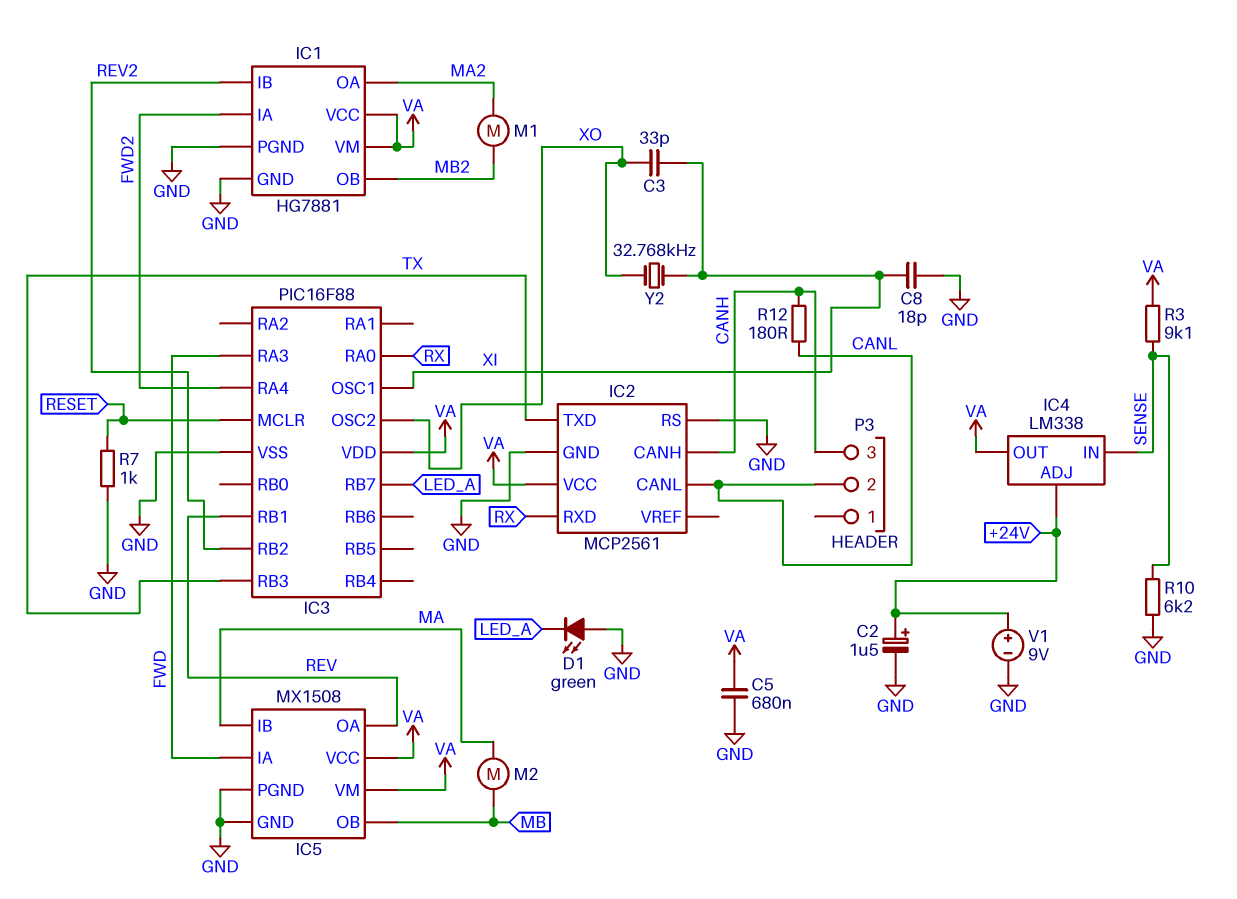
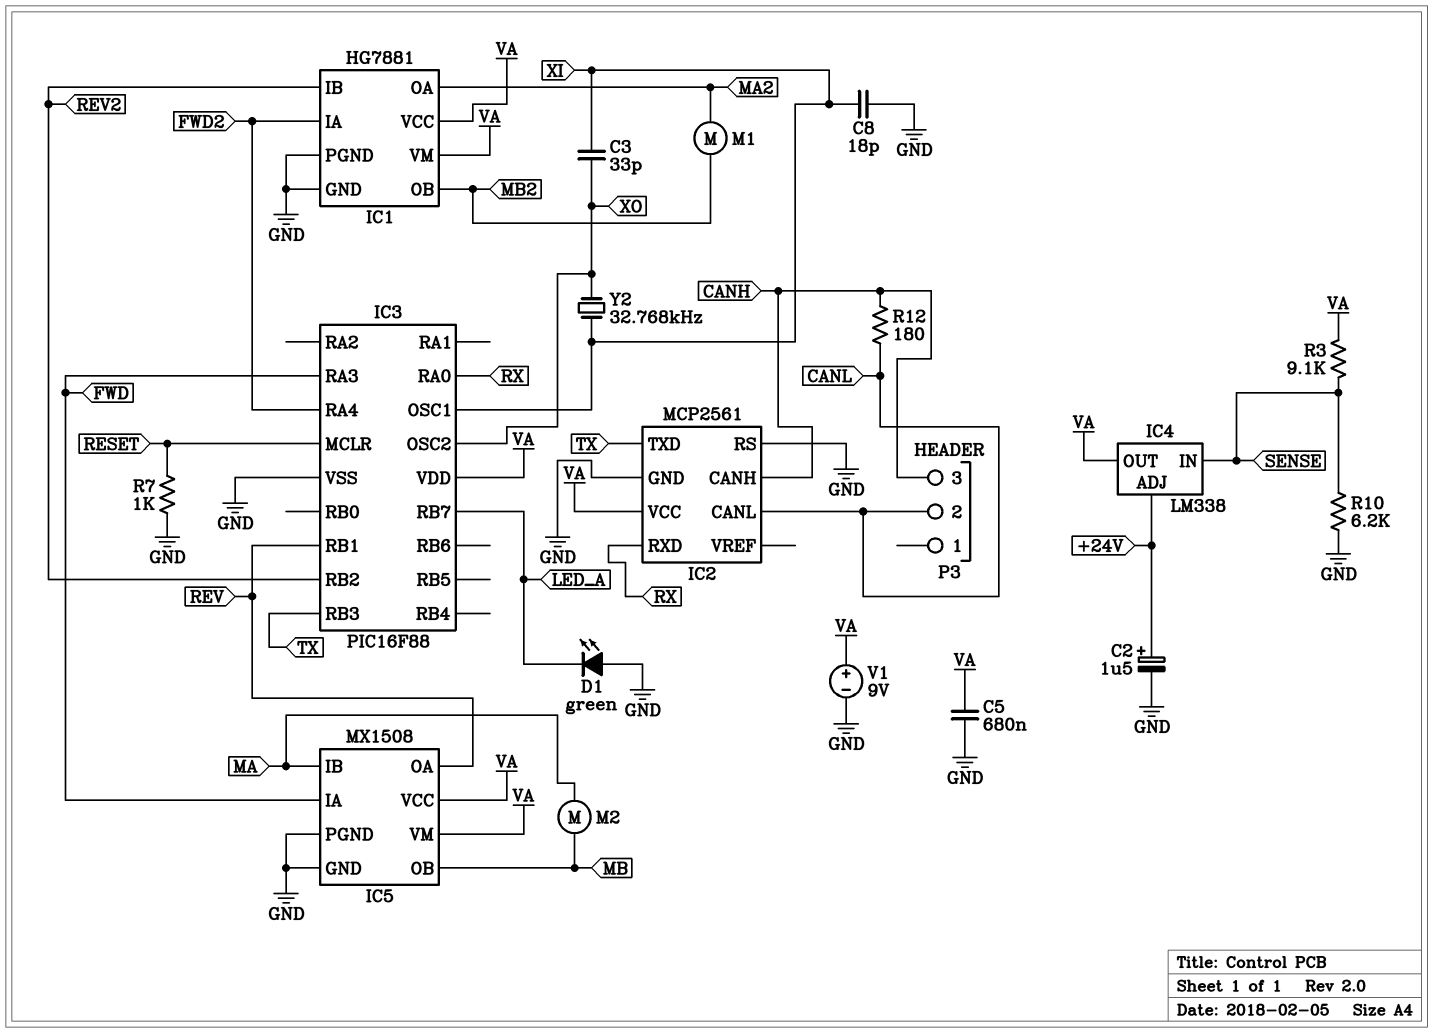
V1: 9V (plus +24V, minus GND) -> 9V (plus VA, minus GND)

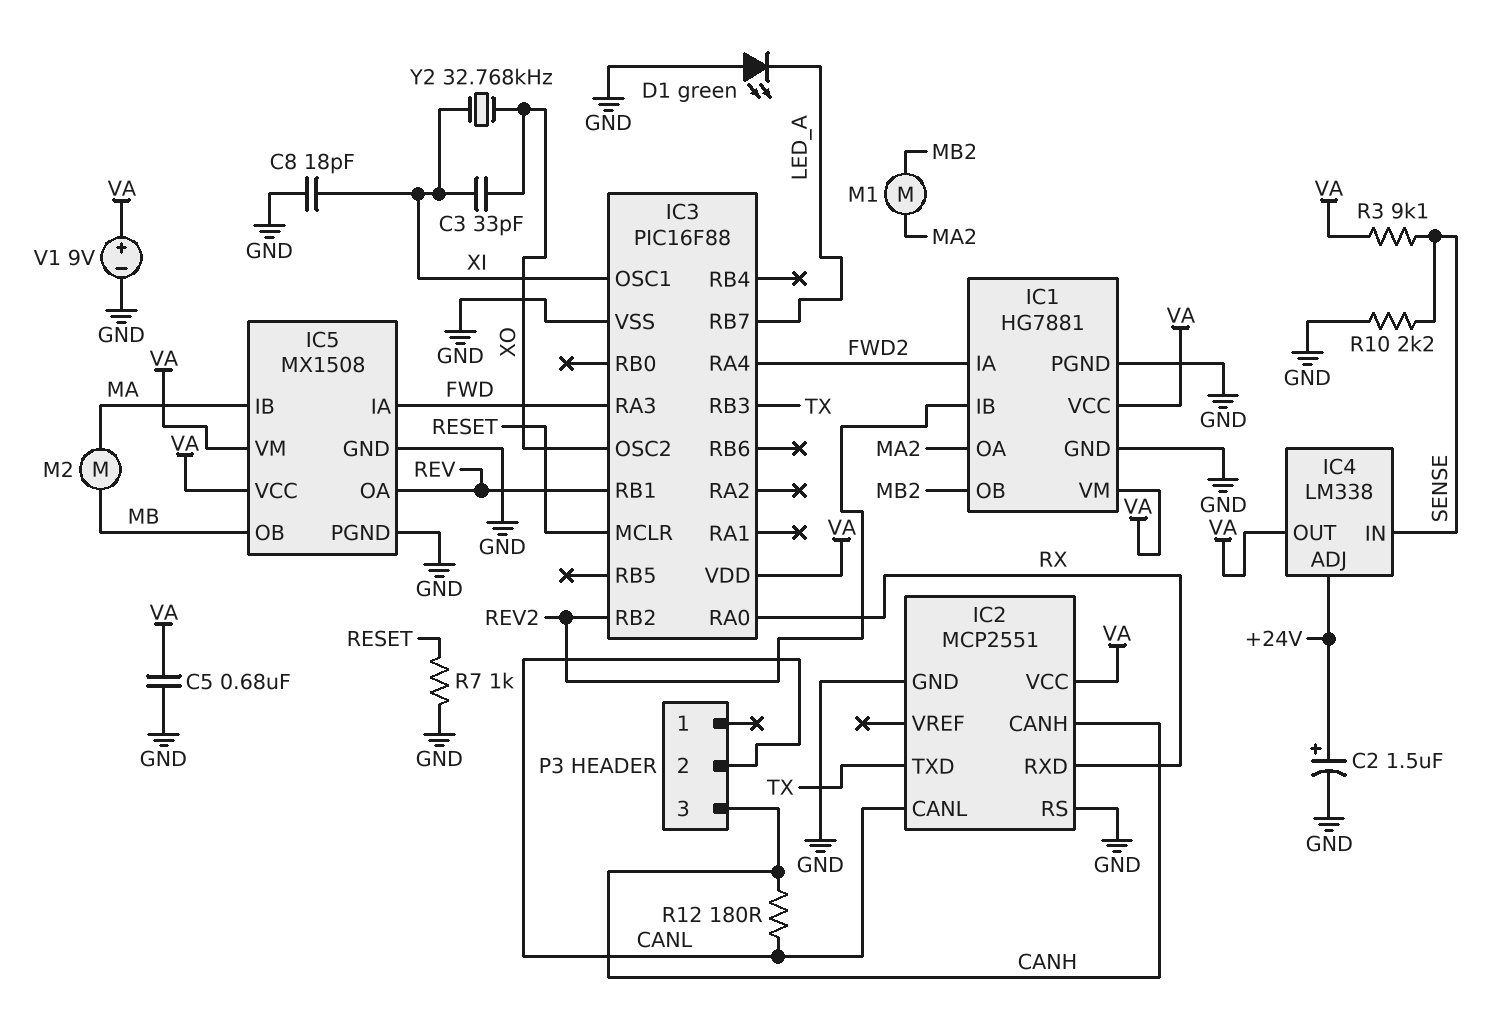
IC2: MCP2561 -> MCP2551
R10: 6.2k (GND, SENSE) -> 2.2k (GND, SENSE)

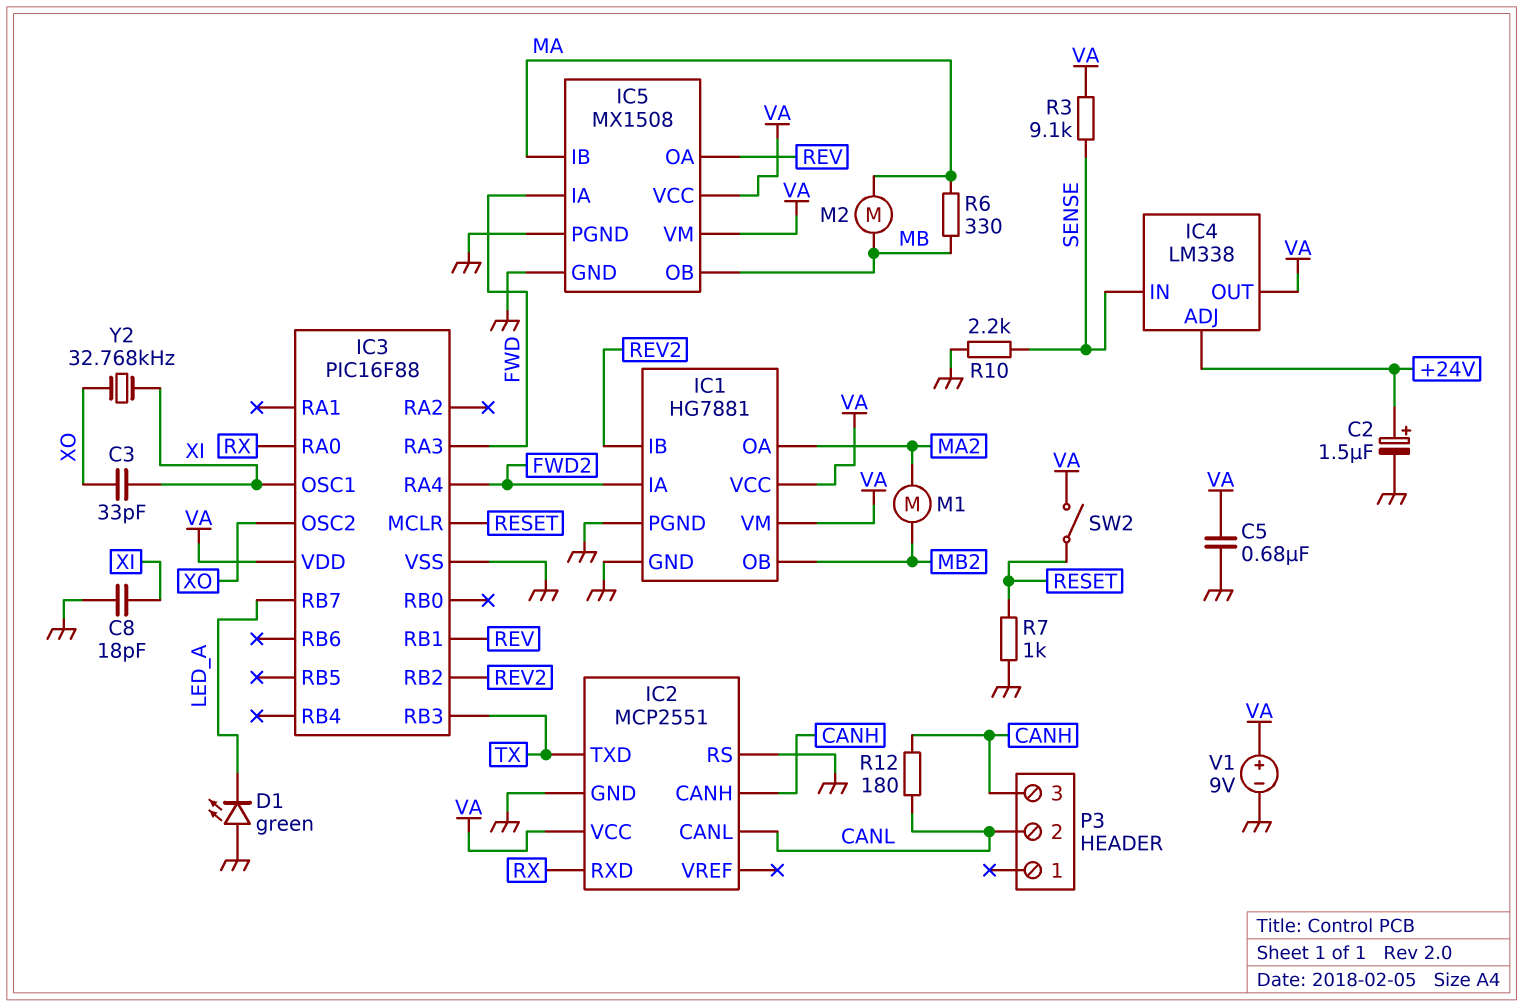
R6: none -> 330 (MA, MB)
SW2: none -> switch (RESET, VA)

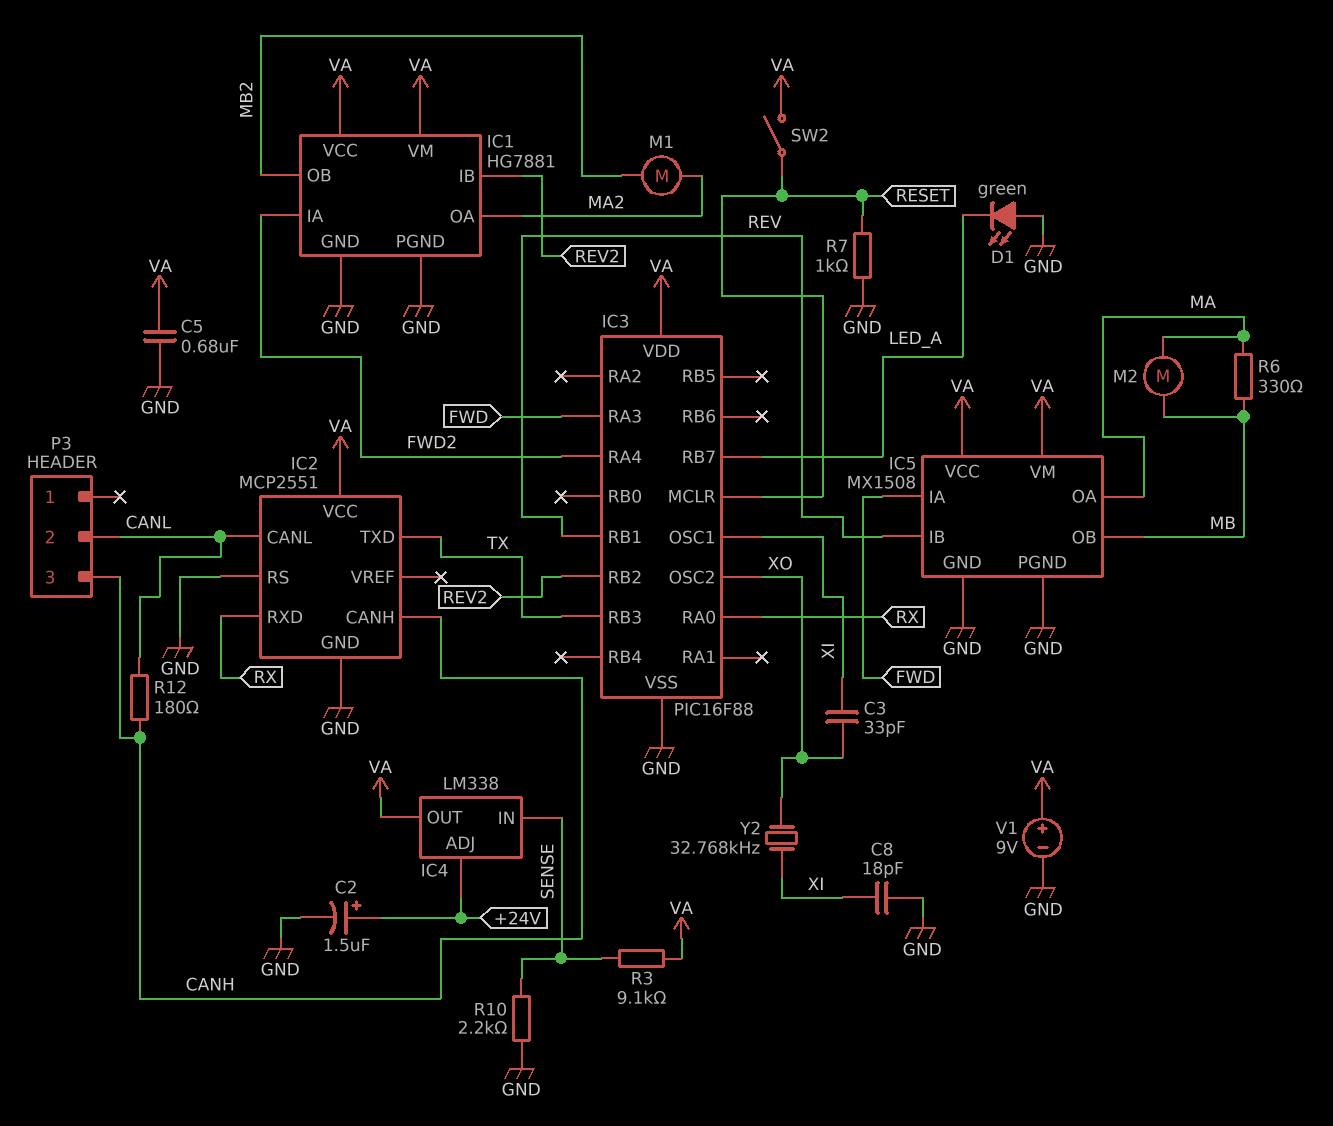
IC5 pin IB: MA -> REV
IC5 pin OA: REV -> MA

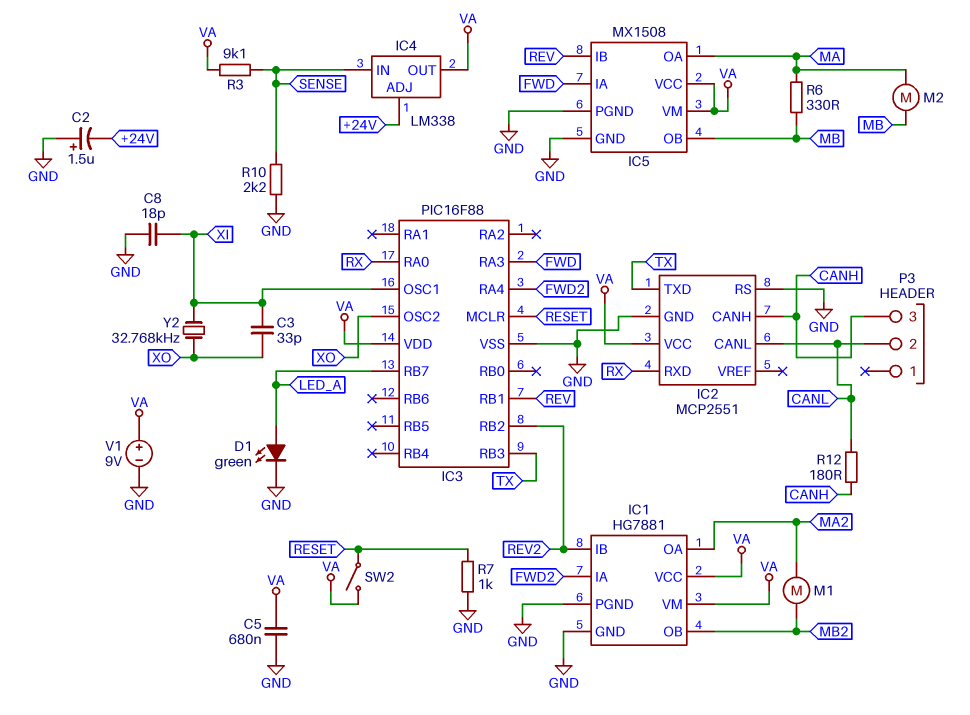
C2: 1.5uF (plus +24V, minus GND) -> 1.5uF (plus GND, minus +24V)
D1: LED green (A GND, K LED_A) -> LED green (A LED_A, K GND)

